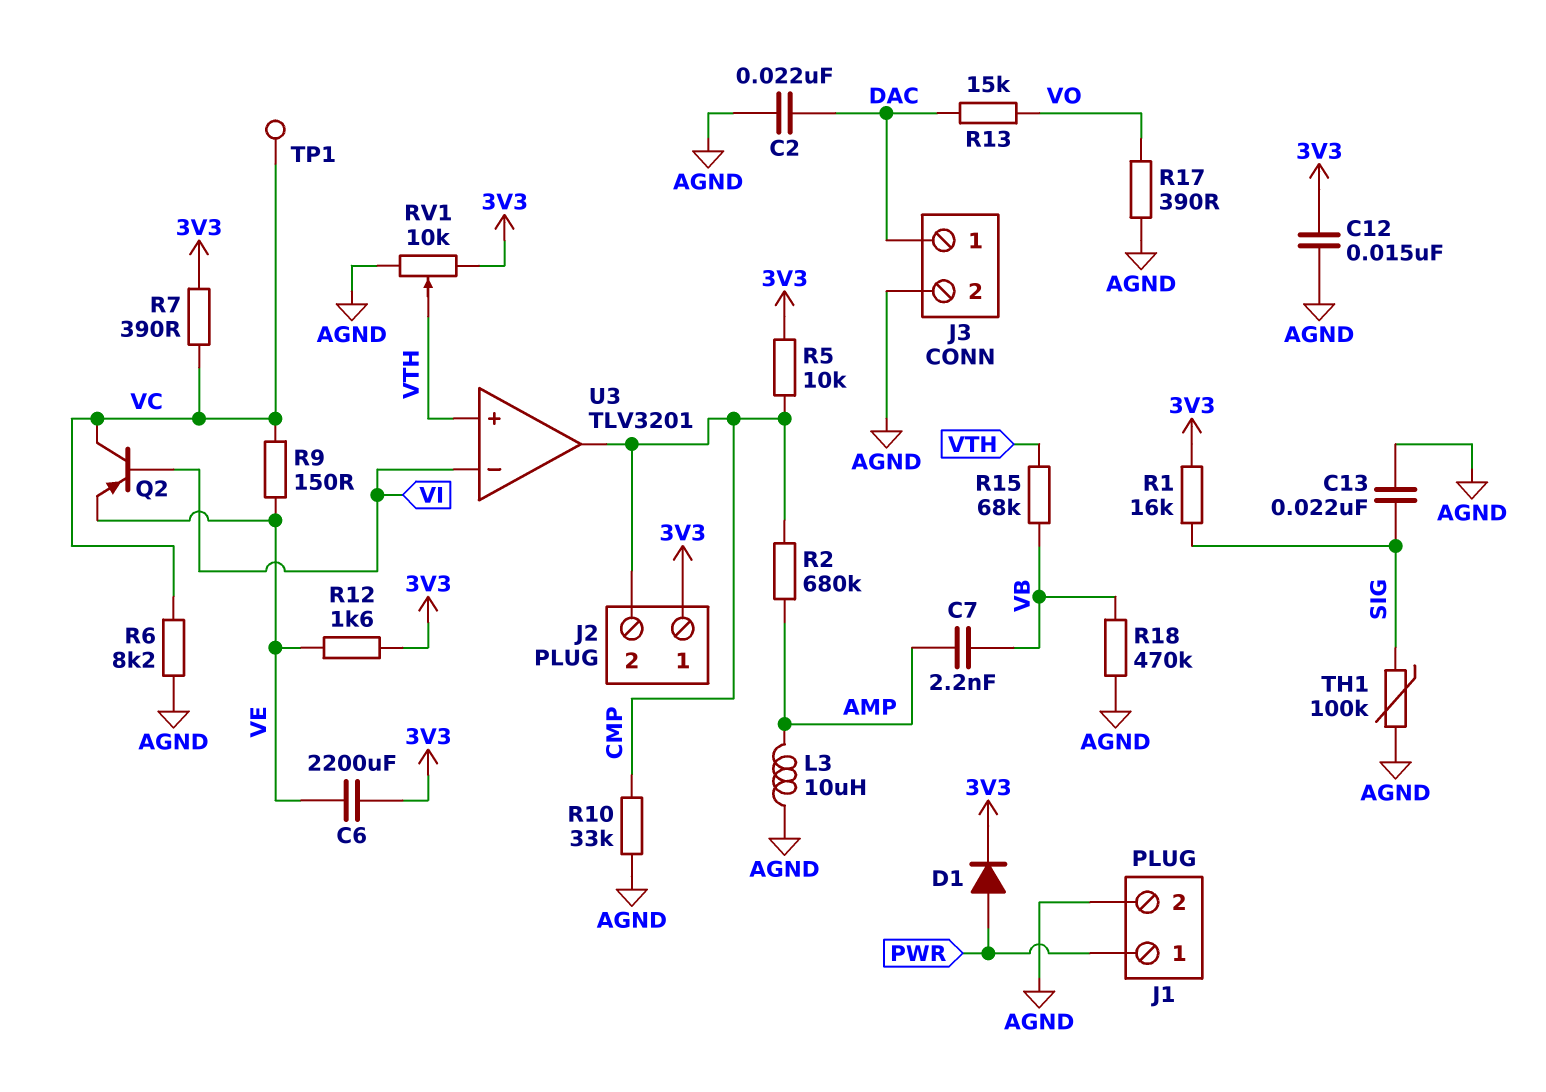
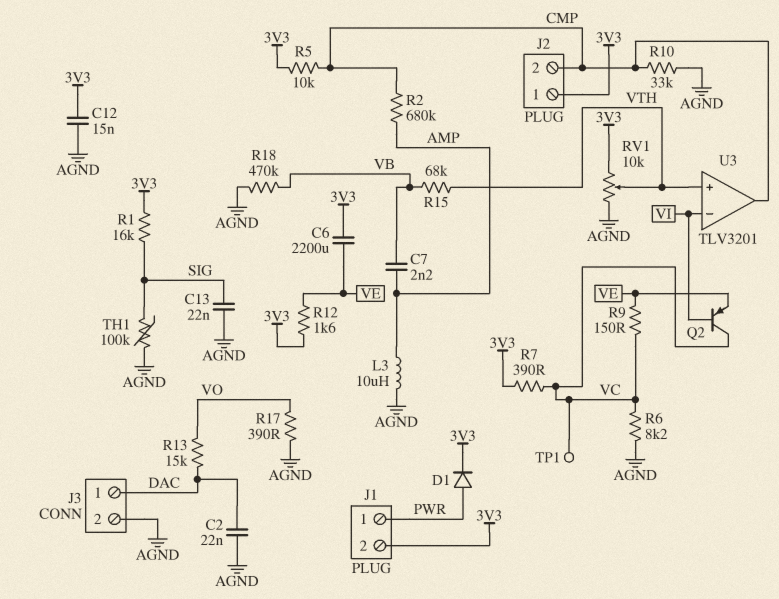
J1 pin 2: AGND -> 3V3

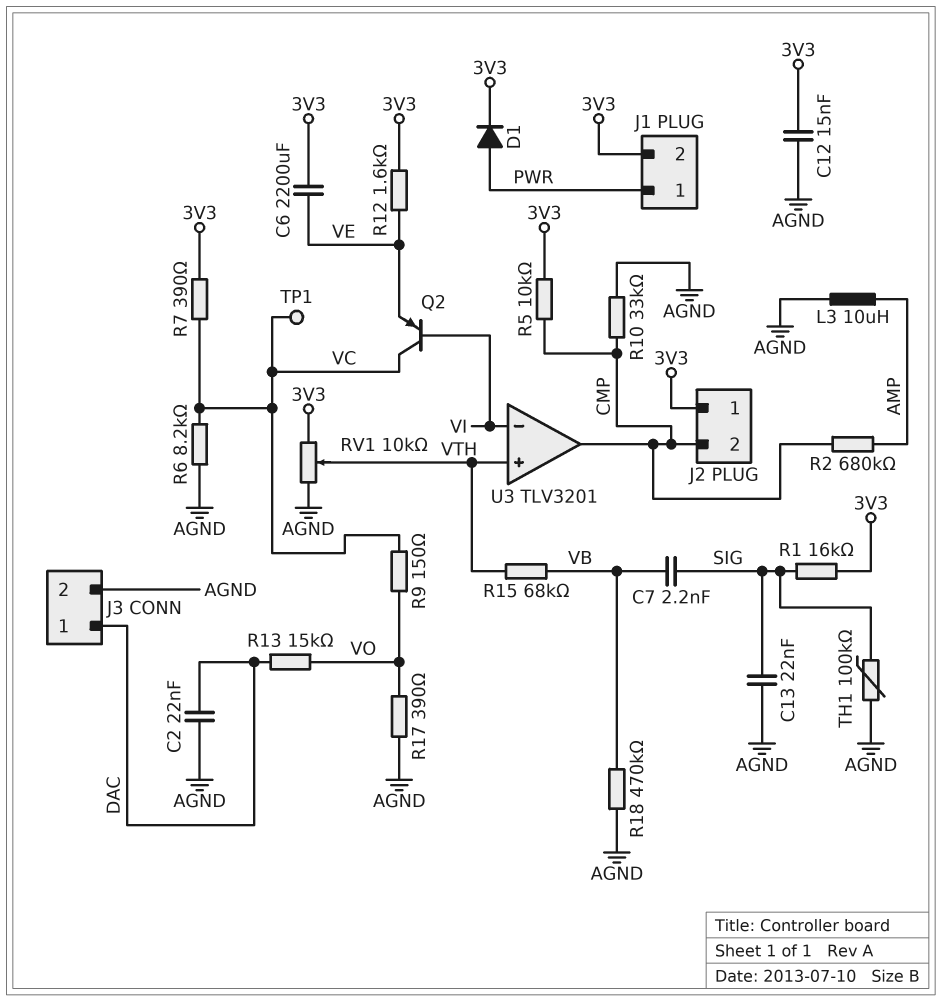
C7: 2.2nF (AMP, VB) -> 2.2nF (SIG, VB)
R9: 150 (VC, VE) -> 150 (VC, VO)

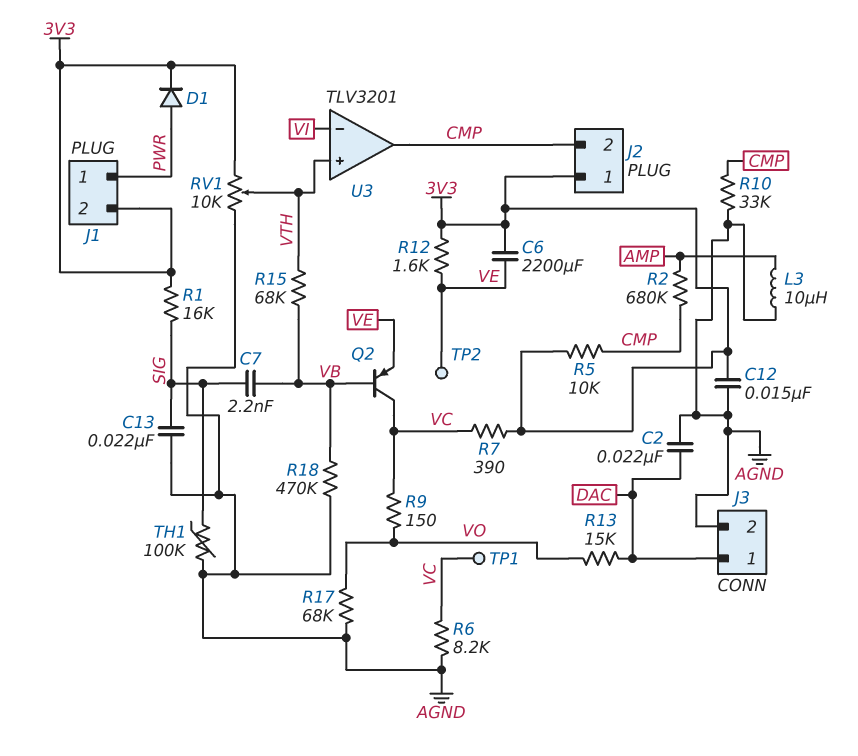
Q2: PNP (B VI, C VC, E VE) -> PNP (B VB, C VC, E VE)
R17: 390 (AGND, VO) -> 68k (AGND, VO)
TP2: none -> test point (VE)

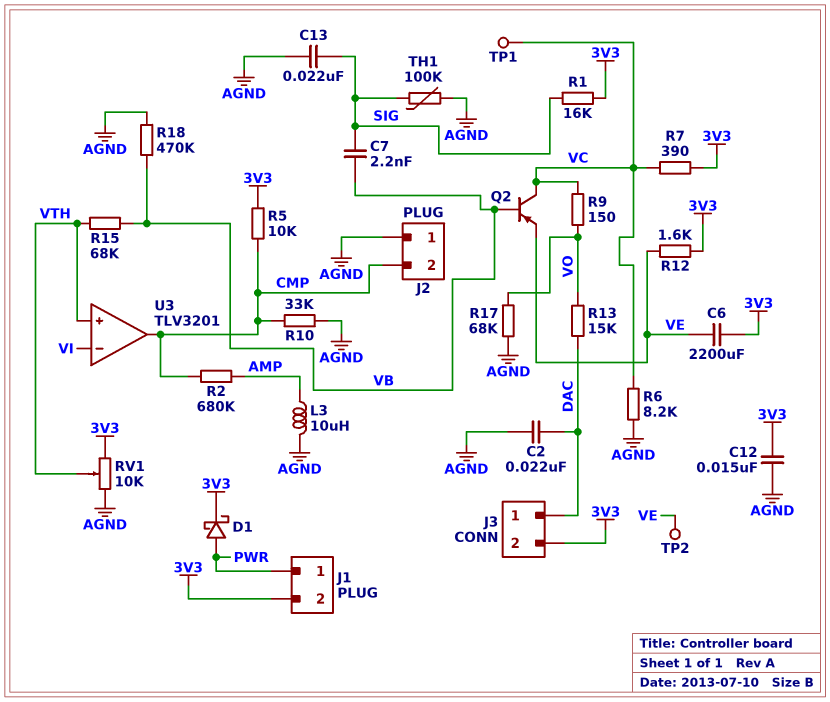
D1: diode (A PWR, K 3V3) -> schottky (A PWR, K 3V3)
J2 pin 1: 3V3 -> AGND
J3 pin 2: AGND -> 3V3

